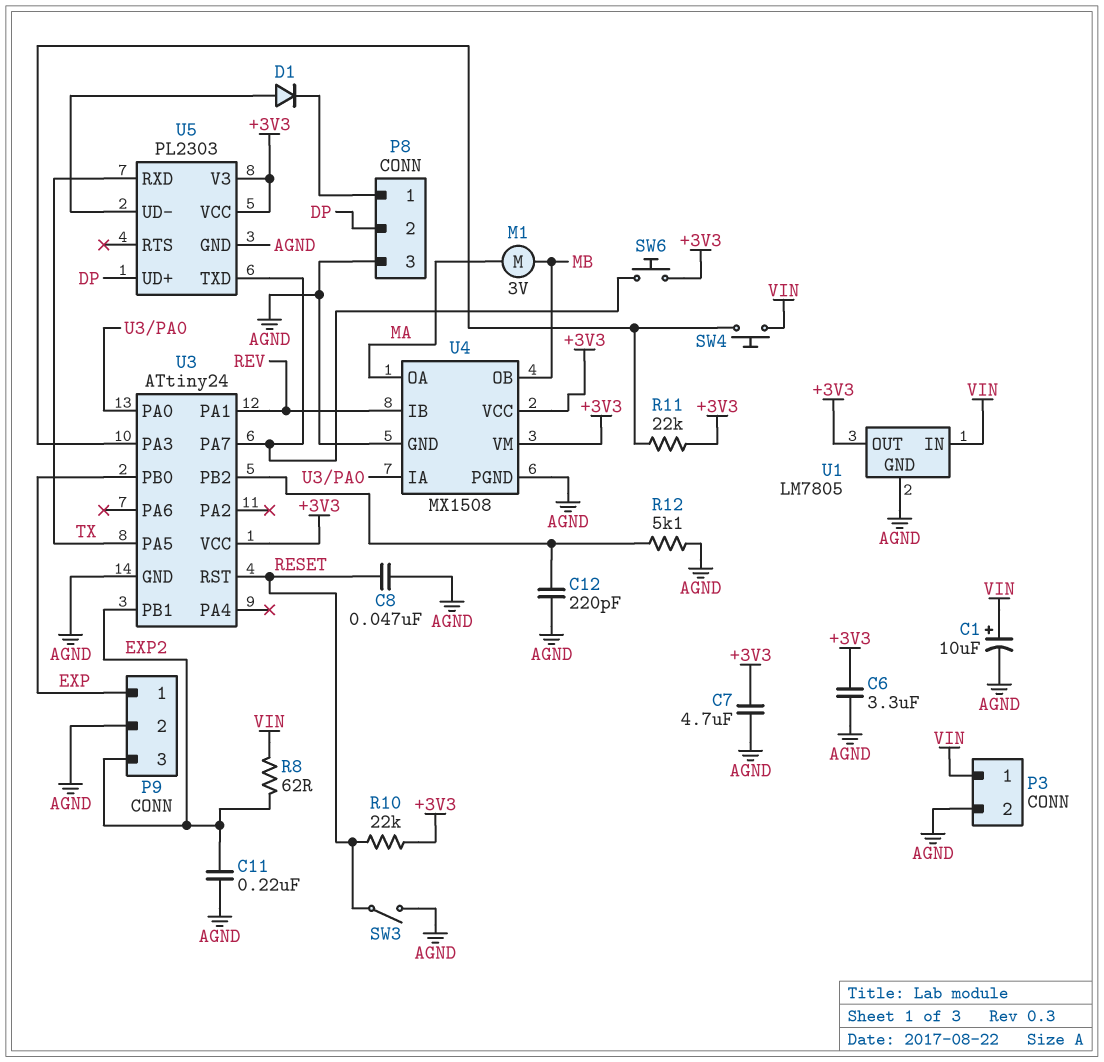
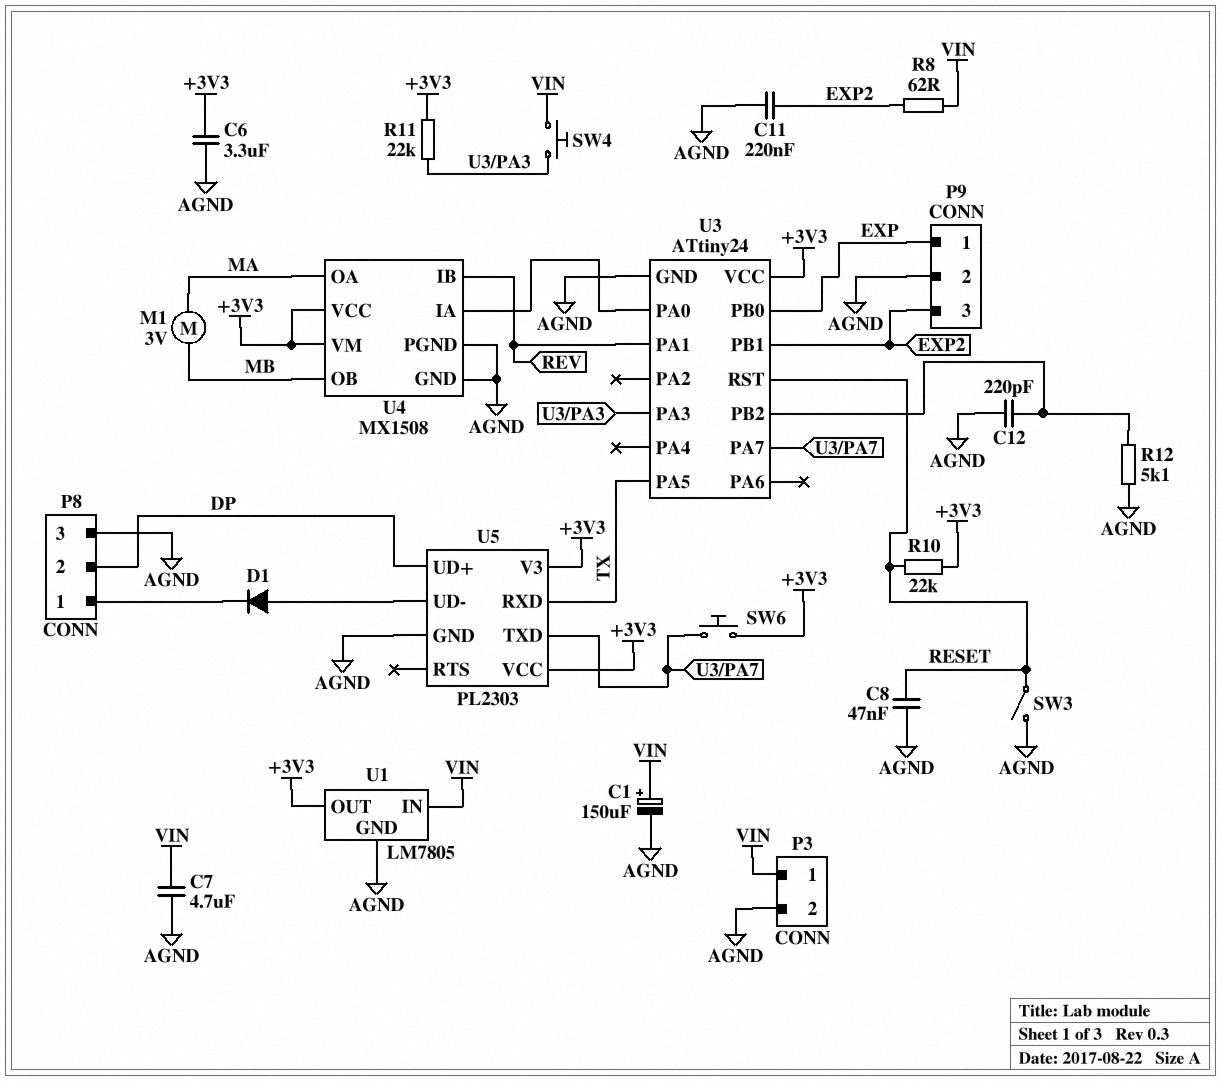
C1: 10uF (plus VIN, minus AGND) -> 150uF (plus VIN, minus AGND)
C7: 4.7uF (+3V3, AGND) -> 4.7uF (AGND, VIN)

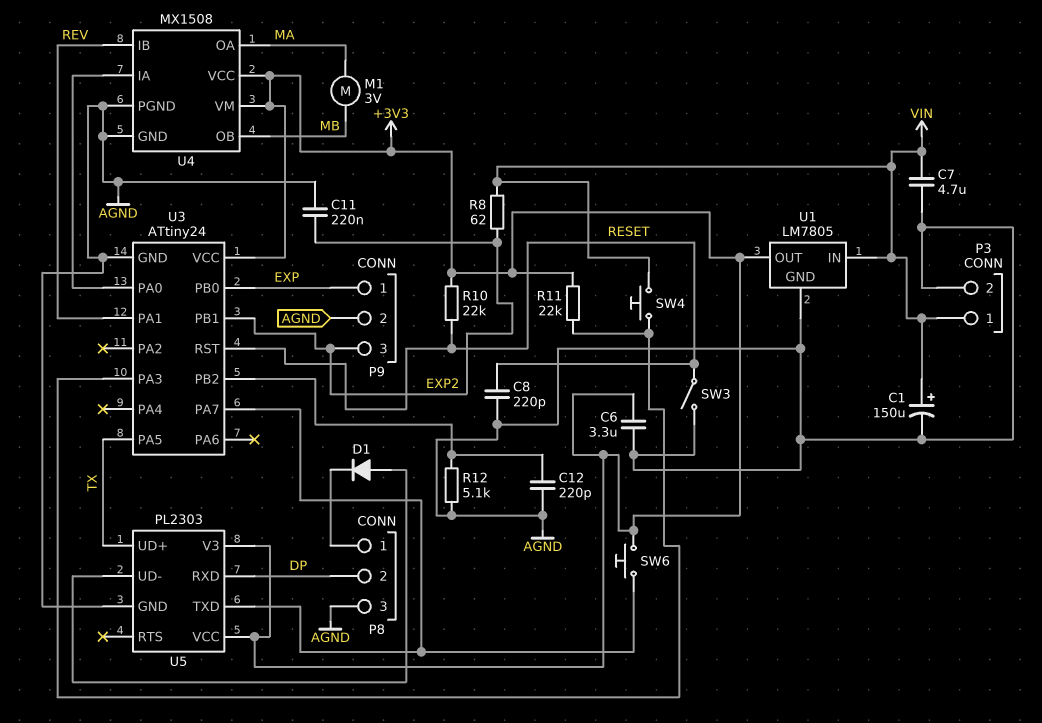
C8: 47nF (AGND, RESET) -> 220pF (AGND, RESET)
U5 pin RXD: TX -> DP
U5 pin UD+: DP -> TX

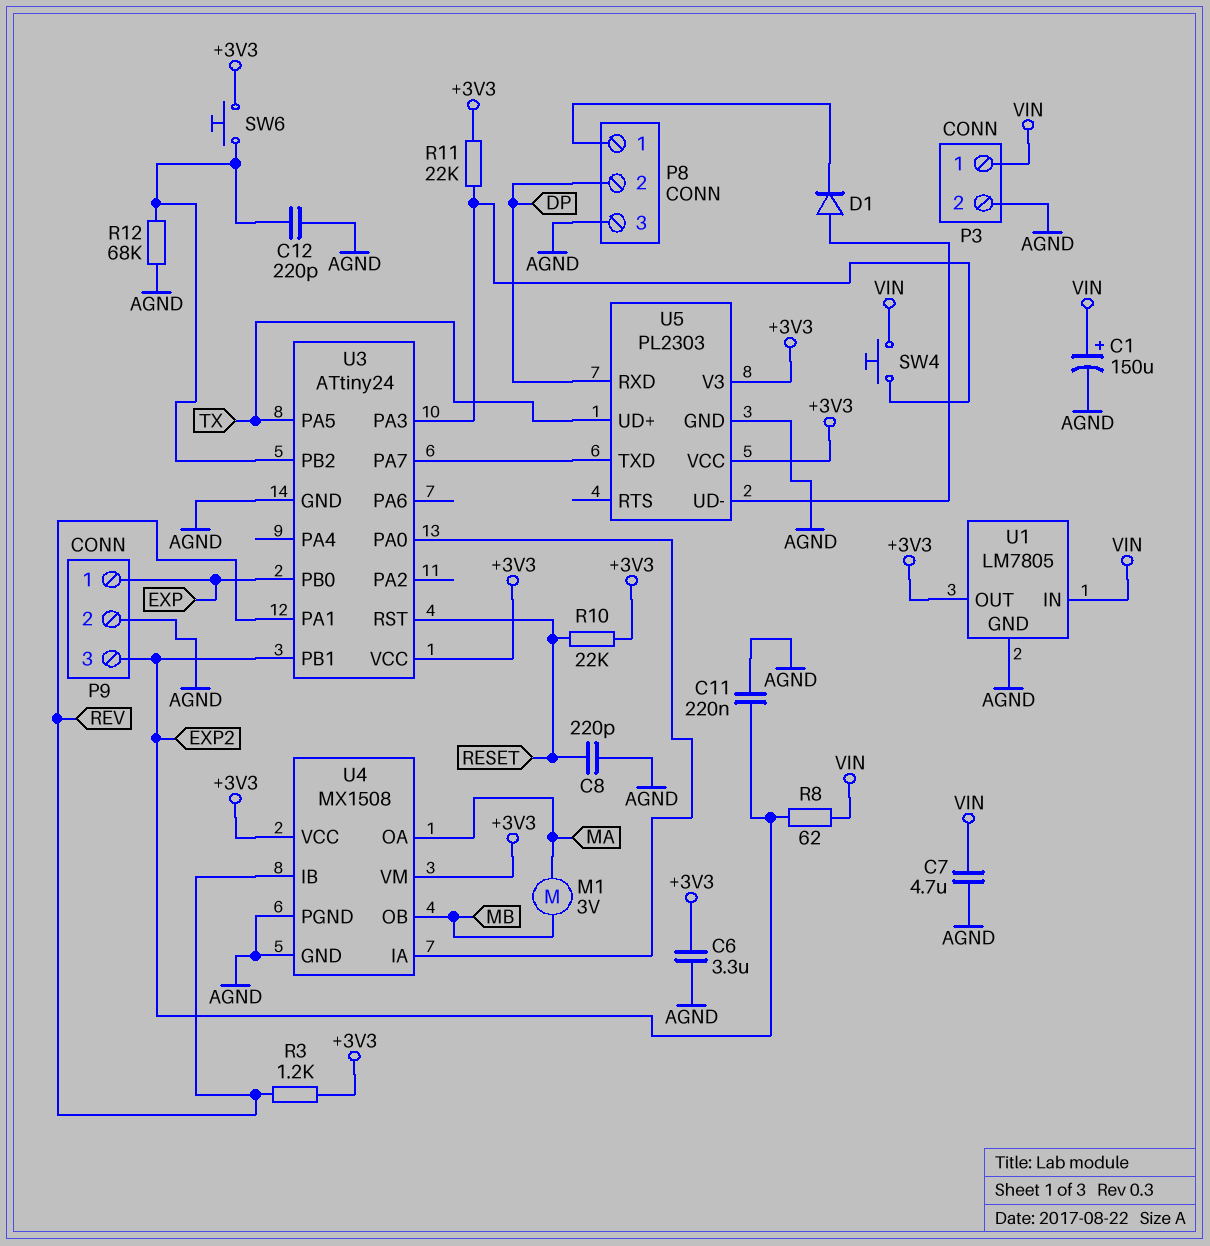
R3: none -> 1.2k (+3V3, REV)
R12: 5.1k (AGND, U3/PB2) -> 68k (AGND, U3/PB2)
SW3: switch (AGND, RESET) -> none
SW6: button (+3V3, U3/PA7) -> button (+3V3, U3/PB2)

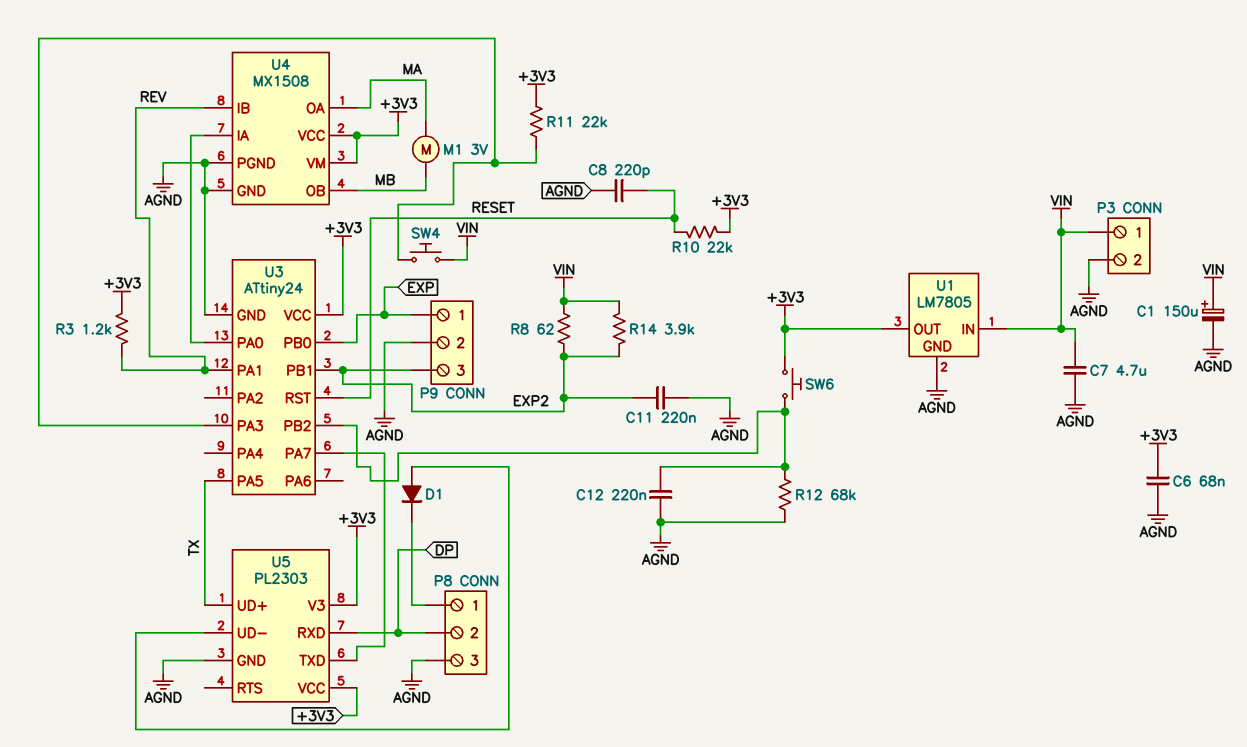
C6: 3.3uF (+3V3, AGND) -> 68nF (+3V3, AGND)
C12: 220pF (AGND, U3/PB2) -> 220nF (AGND, U3/PB2)
R14: none -> 3.9k (EXP2, VIN)

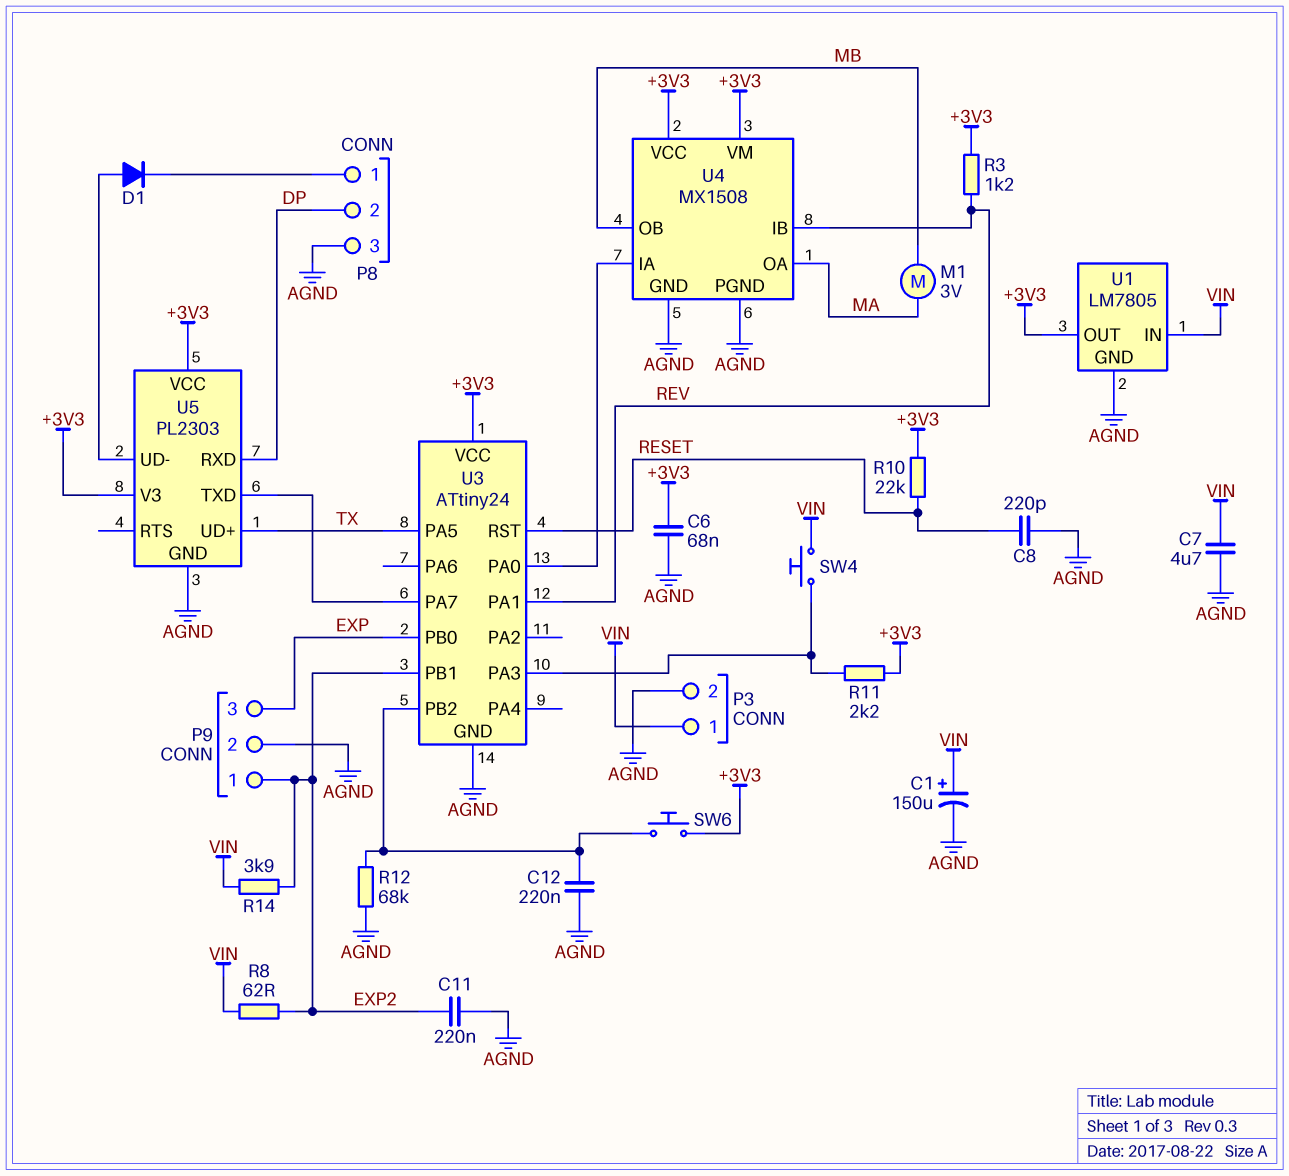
P9 pin 1: EXP -> EXP2
P9 pin 3: EXP2 -> EXP
R11: 22k (+3V3, U3/PA3) -> 2.2k (+3V3, U3/PA3)

